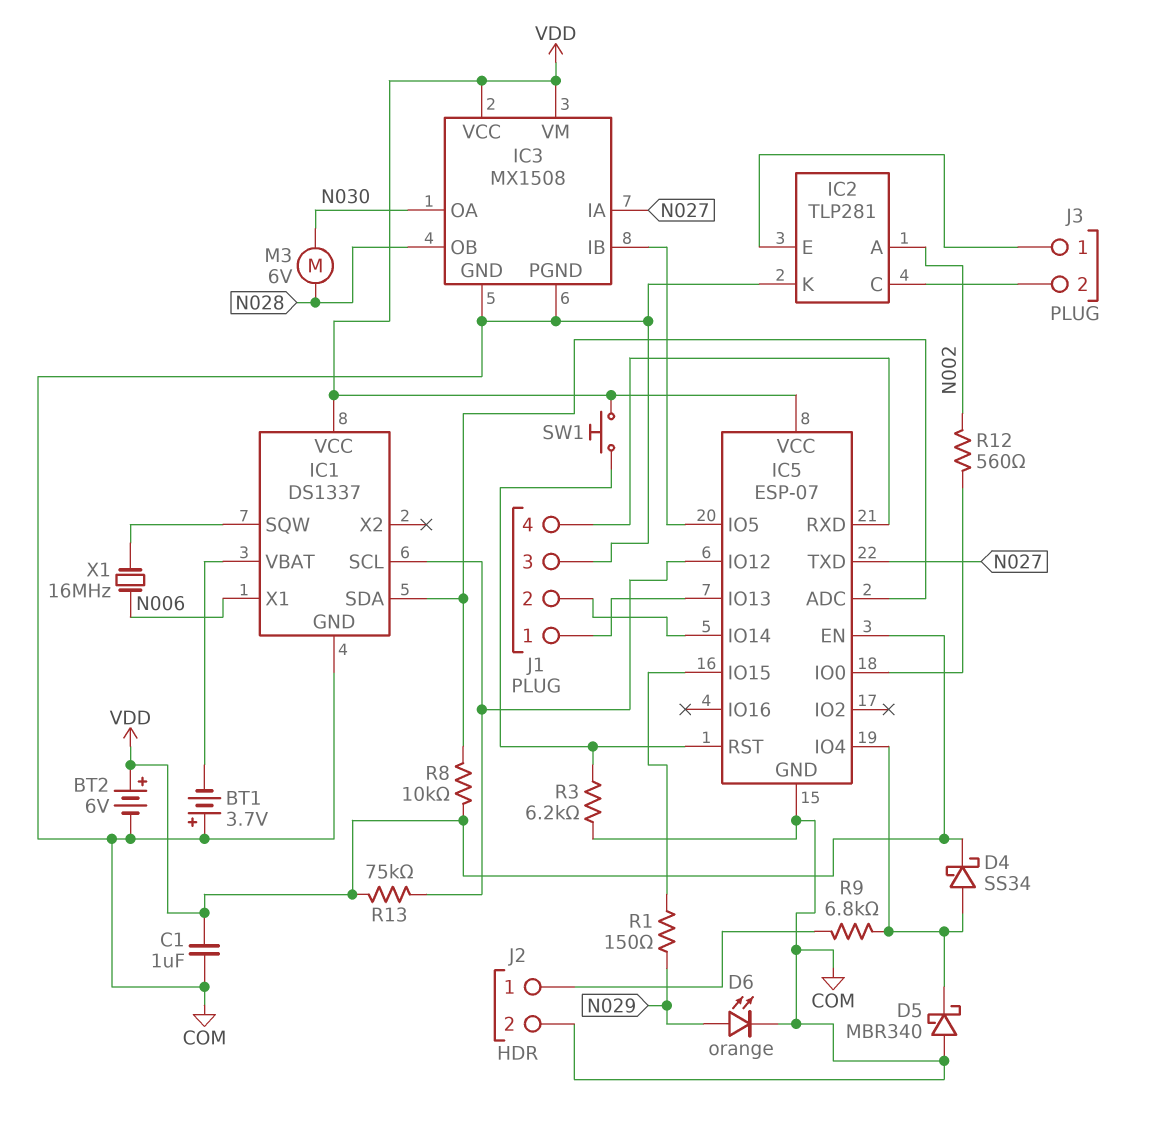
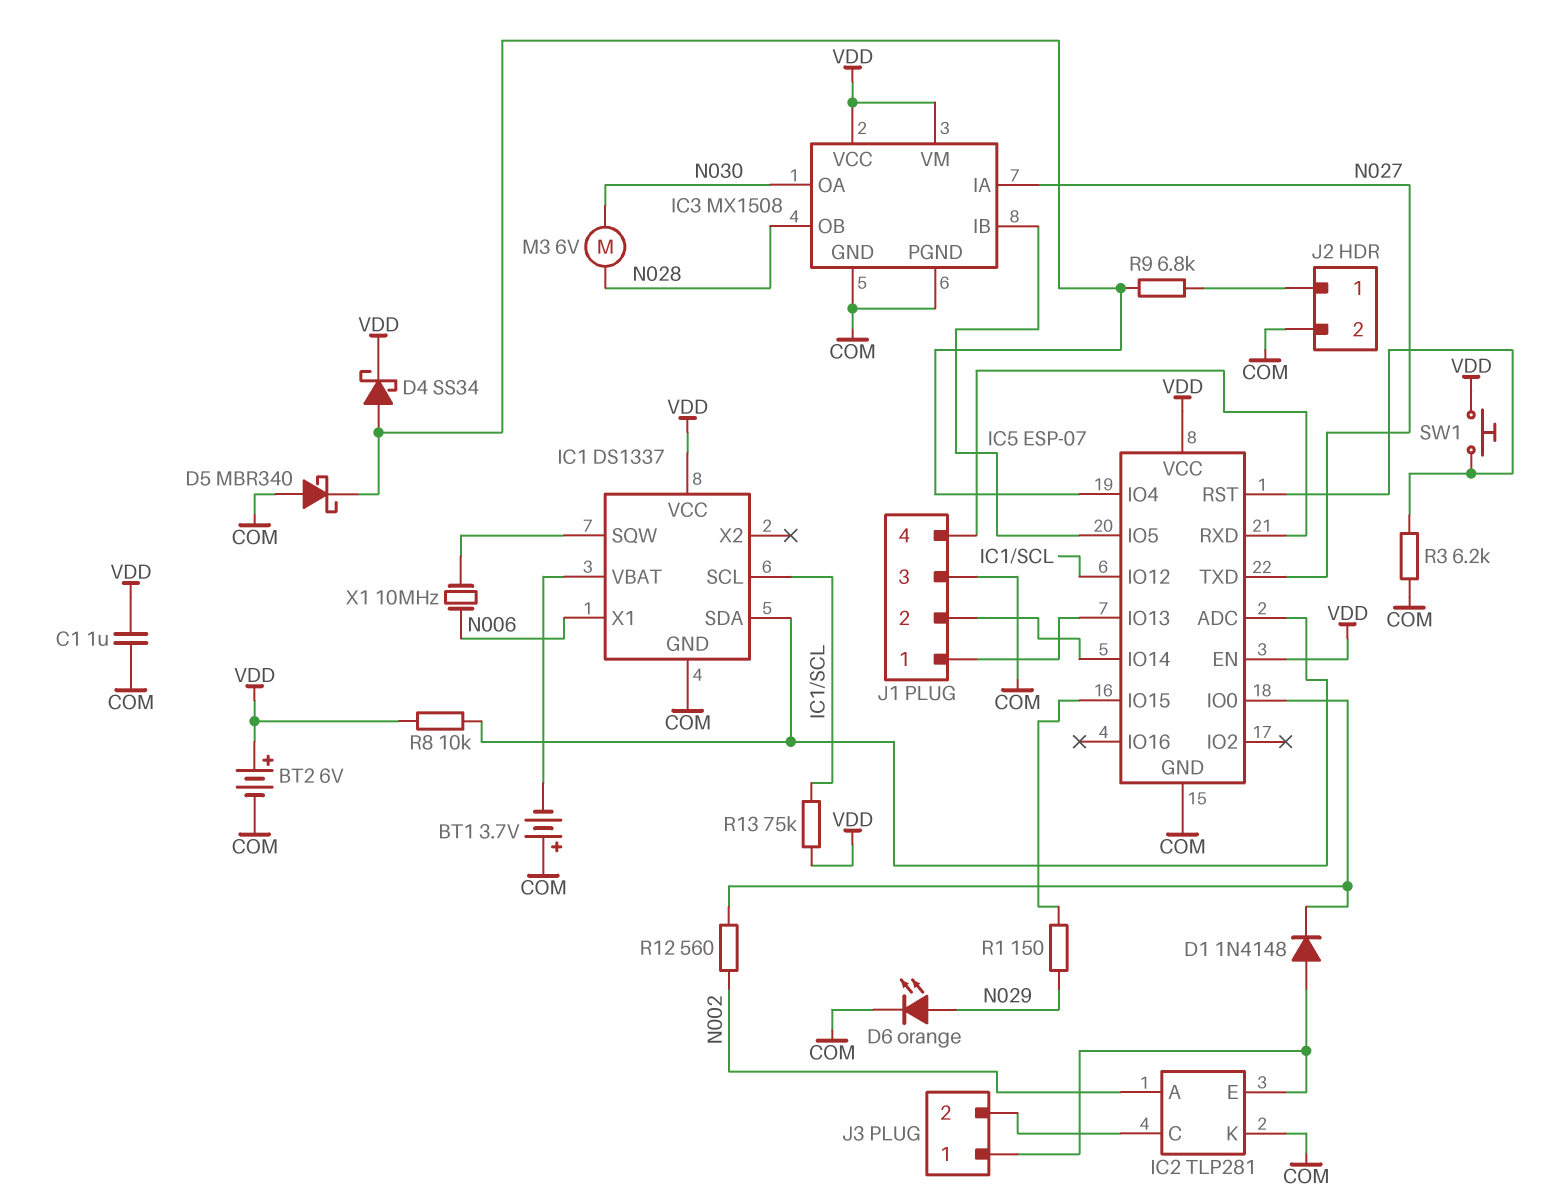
D1: none -> diode 1N4148 (A IC2/E, K IC5/IO0)
X1: 16MHz (IC1/SQW, N006) -> 10MHz (IC1/SQW, N006)

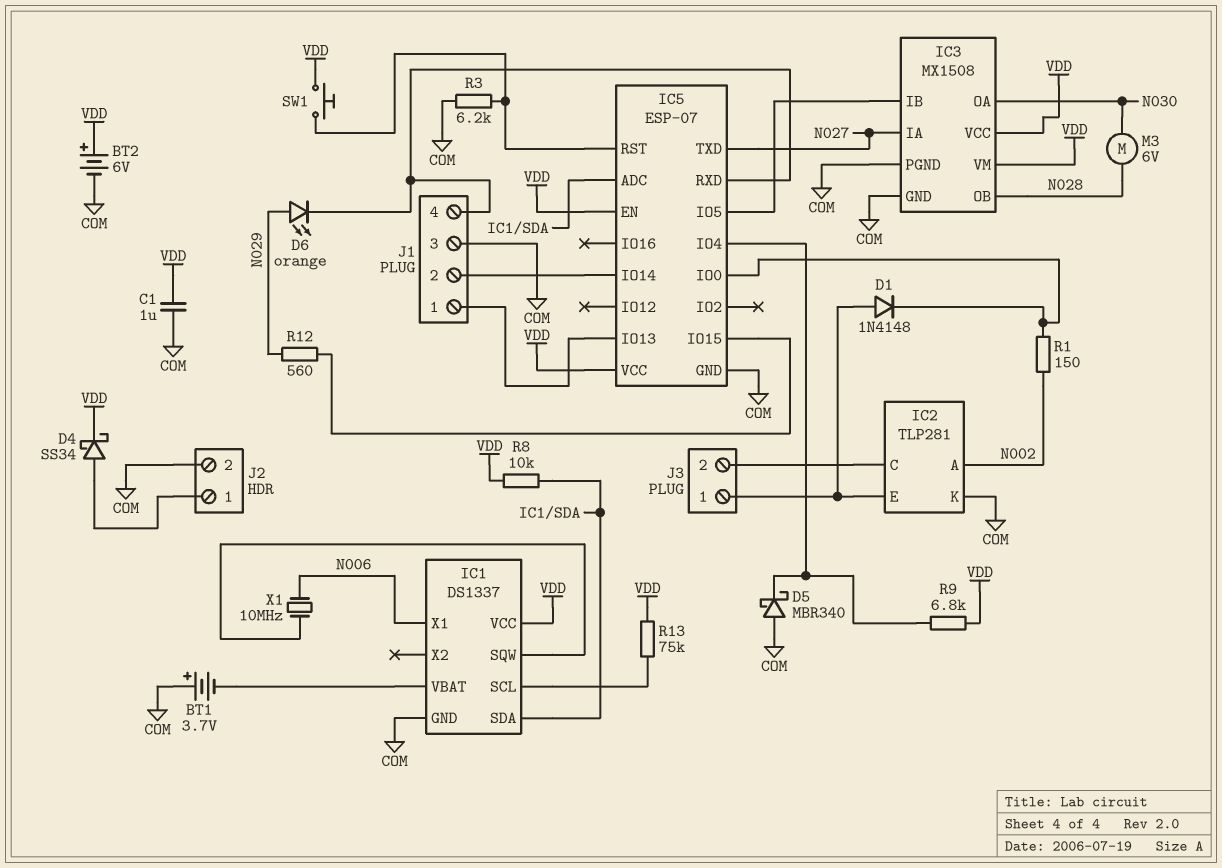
D4: schottky SS34 (A IC5/IO4, K VDD) -> schottky SS34 (A J2/1, K VDD)
D6: LED orange (A N029, K COM) -> LED orange (A N029, K IC5/RXD)
IC5 pin IO12: IC1/SCL -> none
R1: 150 (IC5/IO15, N029) -> 150 (IC5/IO0, N002)
R9: 6.8k (IC5/IO4, J2/1) -> 6.8k (IC5/IO4, VDD)
R12: 560 (IC5/IO0, N002) -> 560 (IC5/IO15, N029)

